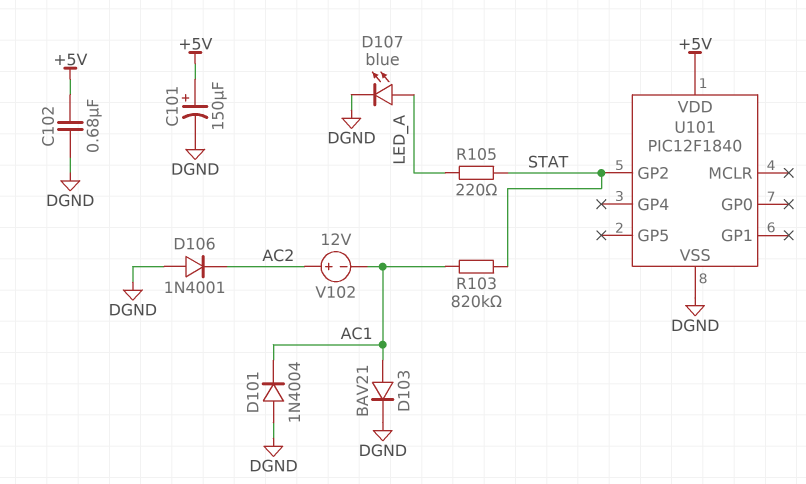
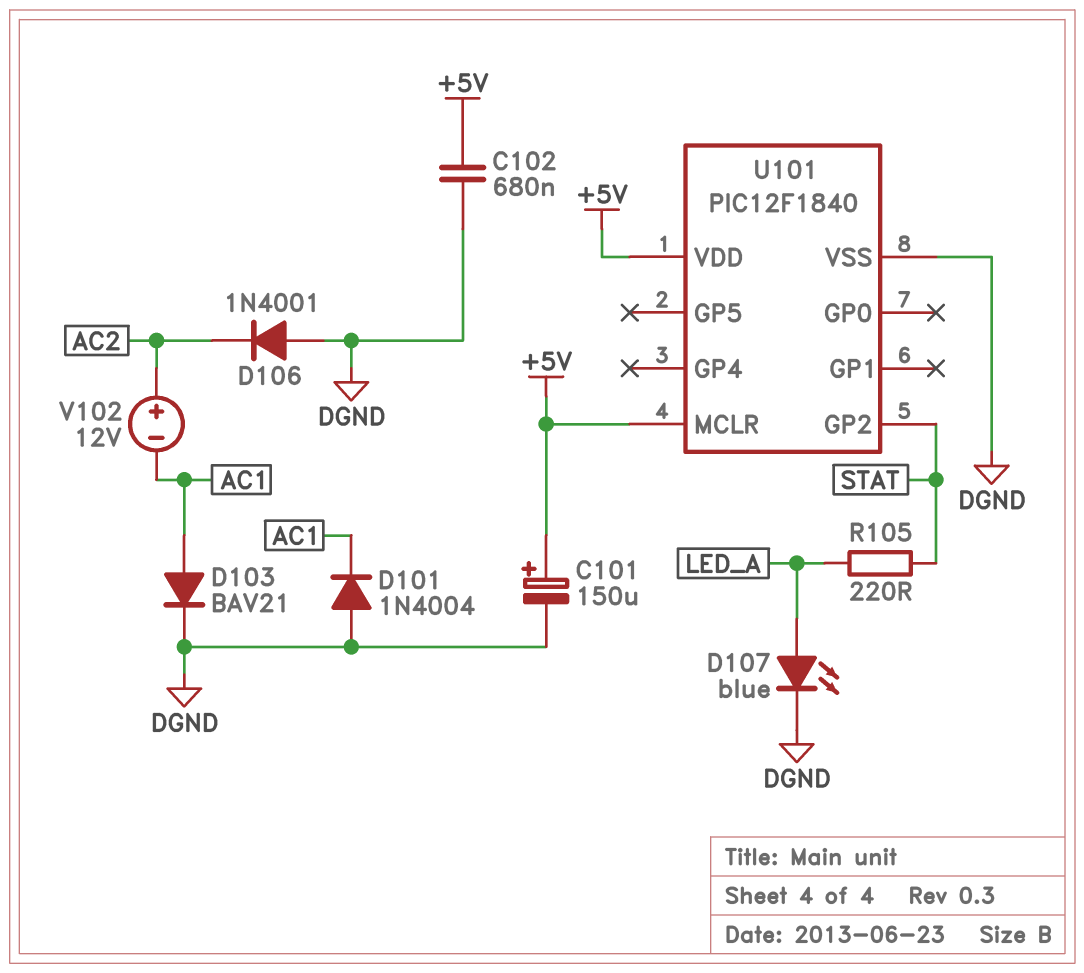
R103: 820k (AC1, STAT) -> none
U101 pin MCLR: none -> +5V

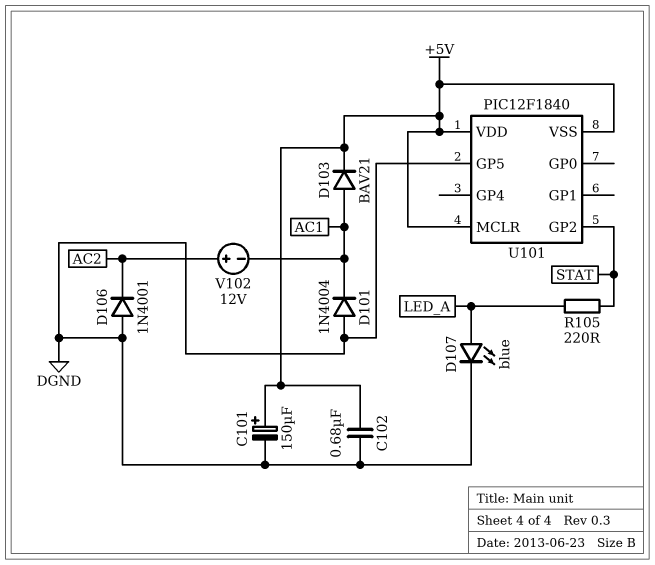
D103: diode BAV21 (A AC1, K DGND) -> diode BAV21 (A AC1, K +5V)
U101 pin GP5: none -> DGND
U101 pin VSS: DGND -> +5V

